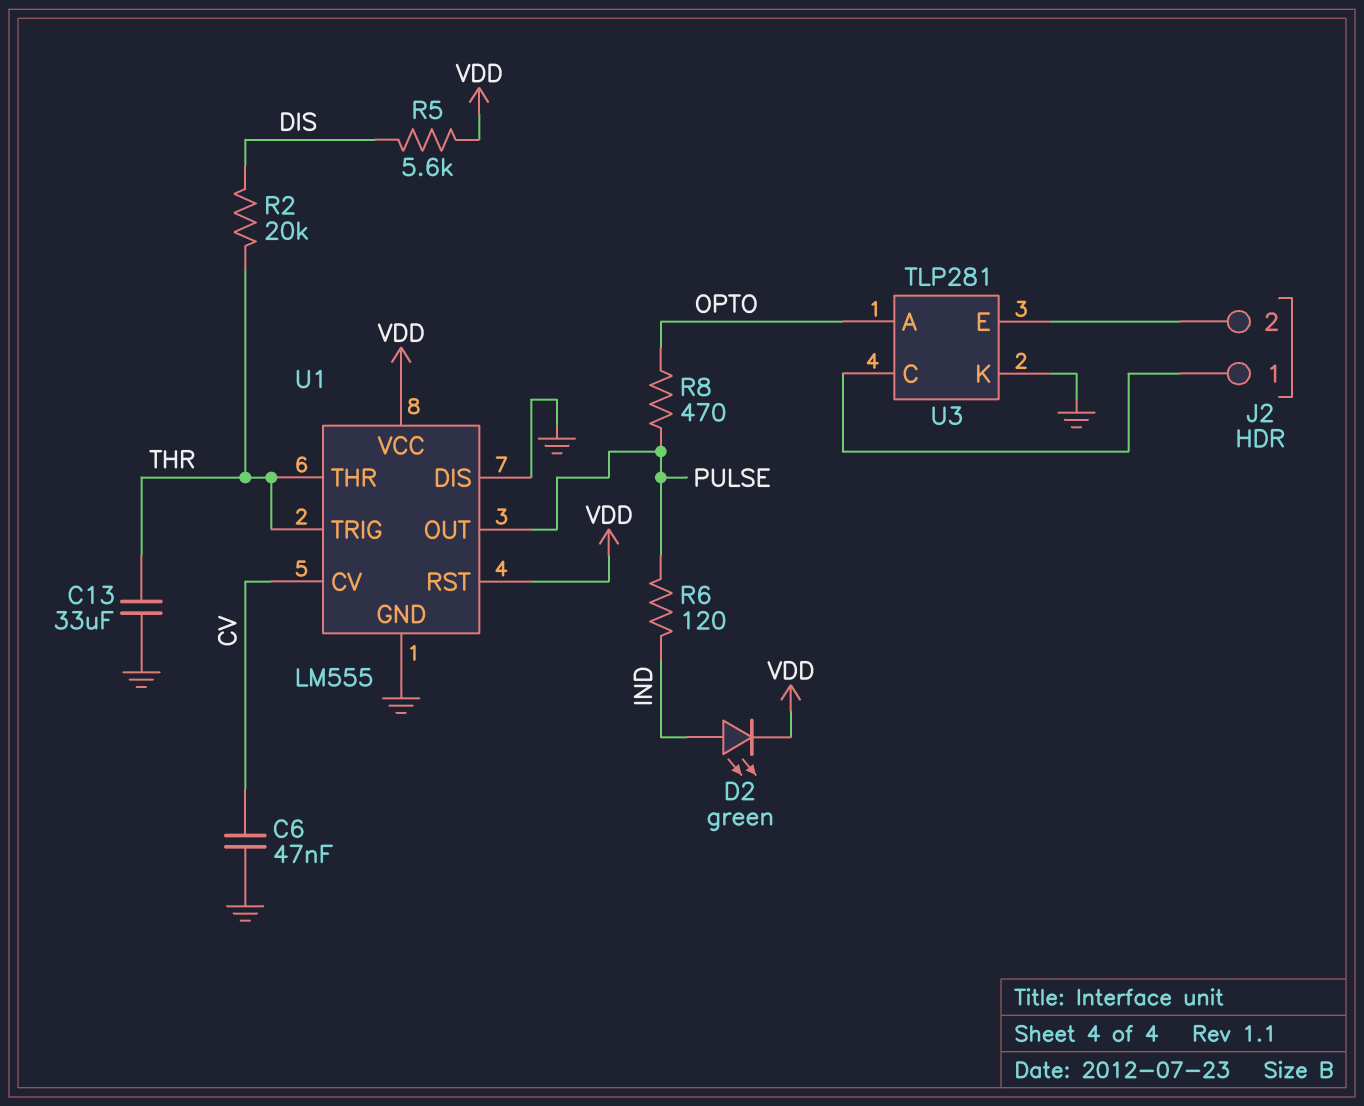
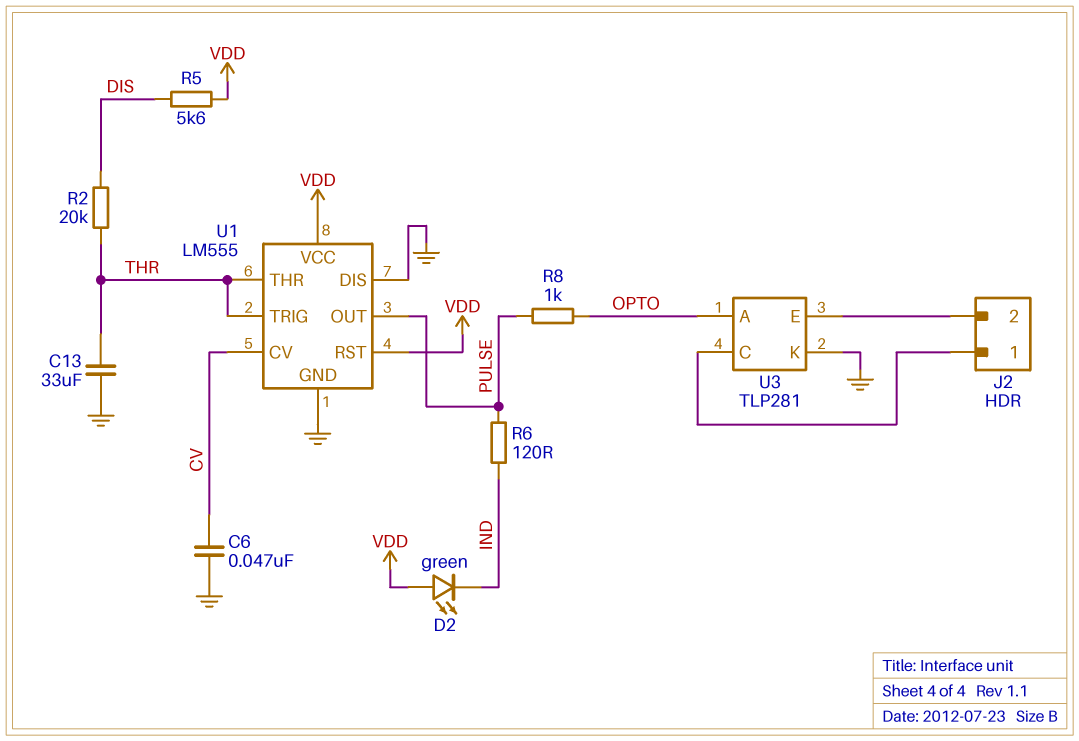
D2: LED green (A IND, K VDD) -> LED green (A VDD, K IND)
R8: 470 (OPTO, PULSE) -> 1k (OPTO, PULSE)

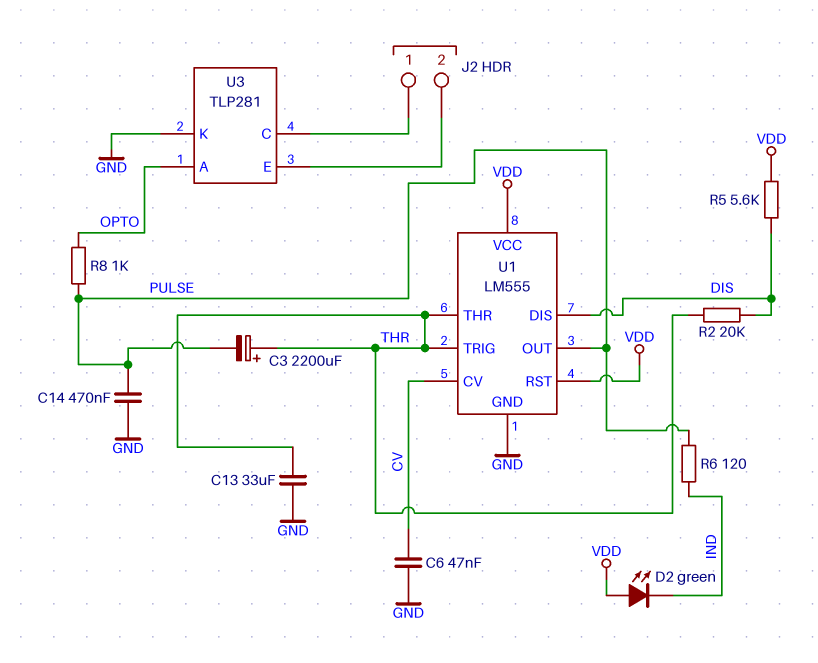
C3: none -> 2200uF (plus THR, minus PULSE)
C14: none -> 470nF (GND, PULSE)
U1 pin DIS: GND -> DIS

